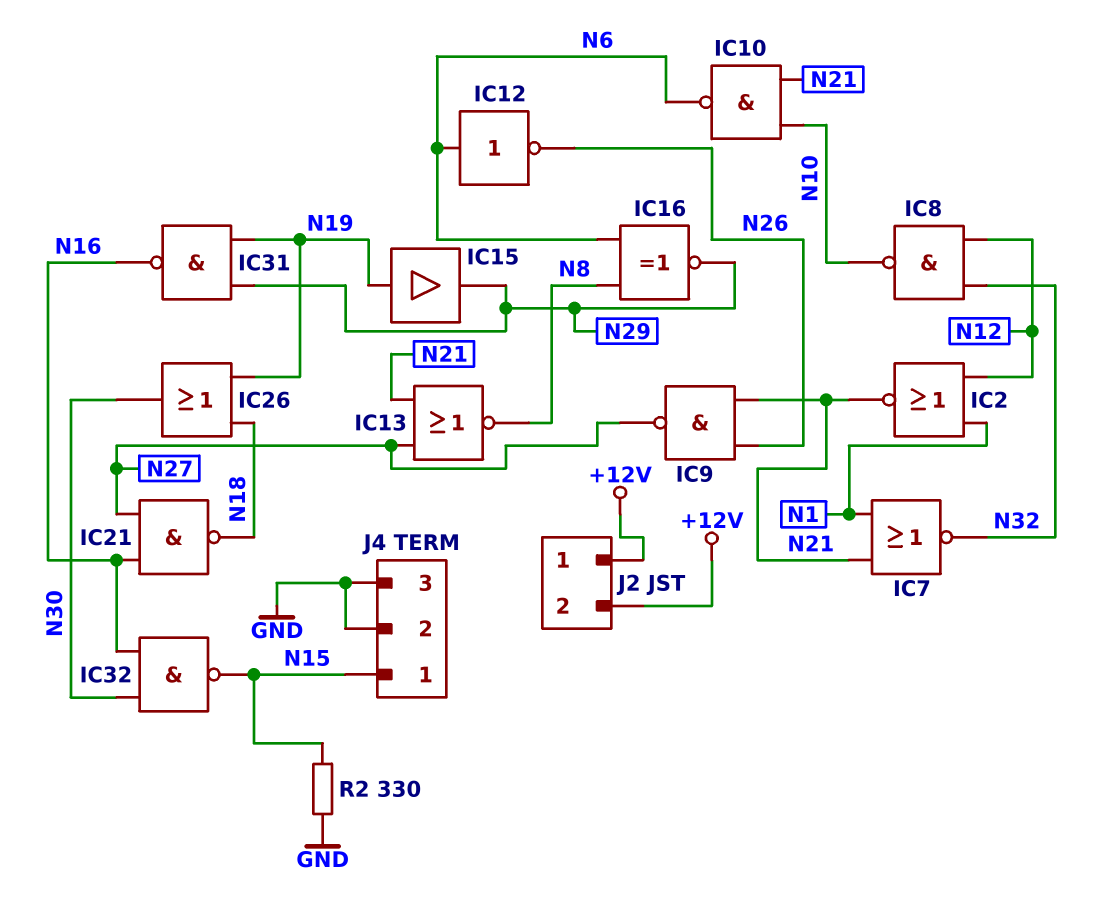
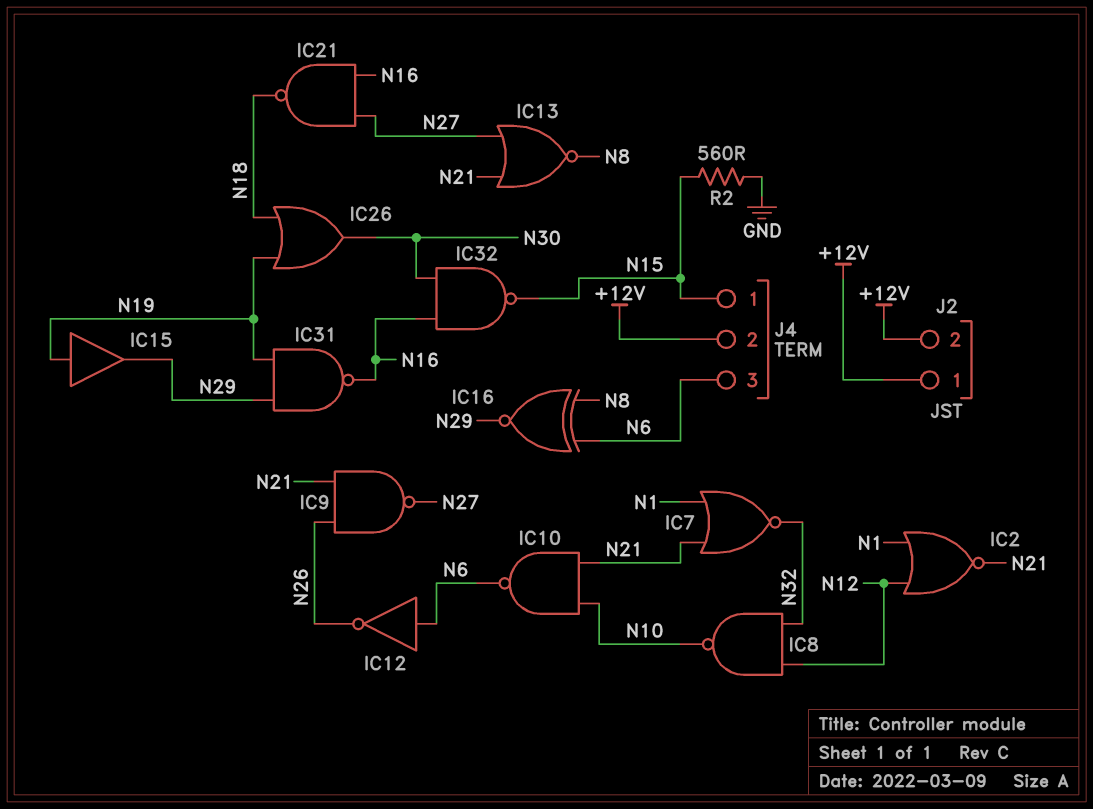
J4 pin 2: GND -> +12V
J4 pin 3: GND -> N6
R2: 330 (GND, N15) -> 560 (GND, N15)

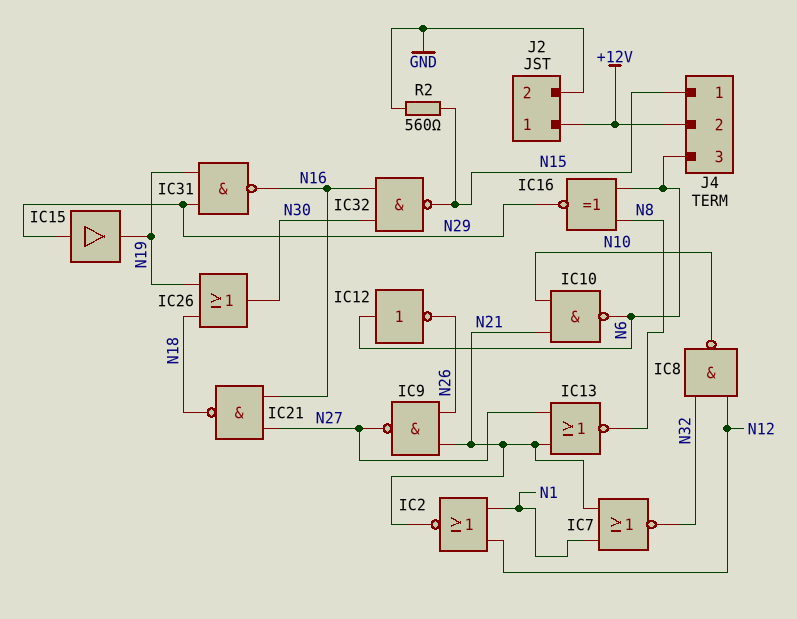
IC15: buffer (in N19, out N29) -> buffer (in N29, out N19)
J2 pin 2: +12V -> GND

